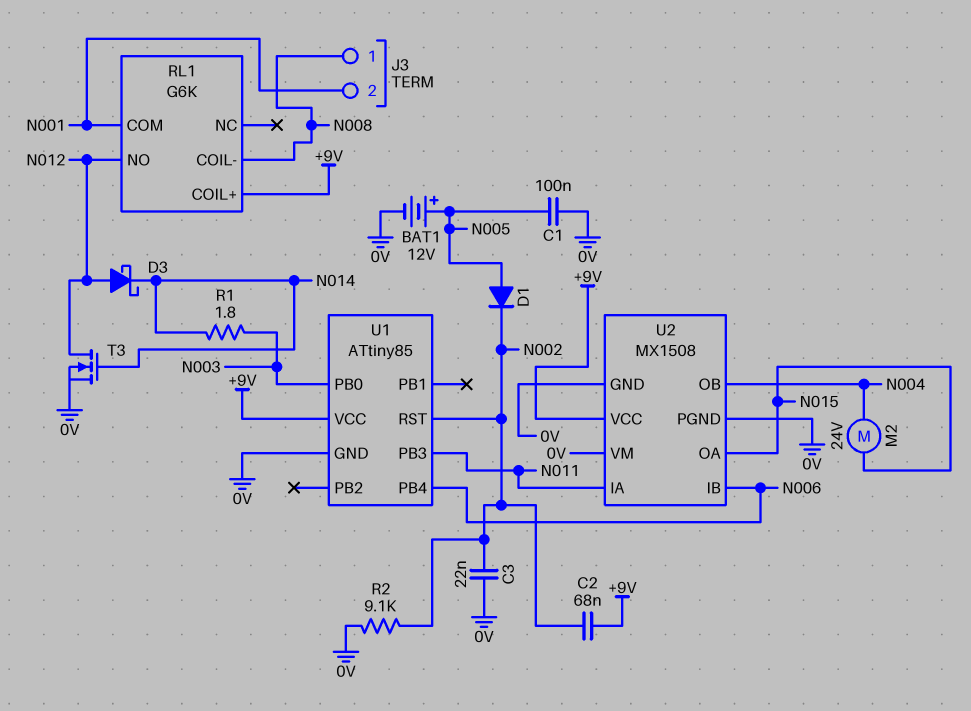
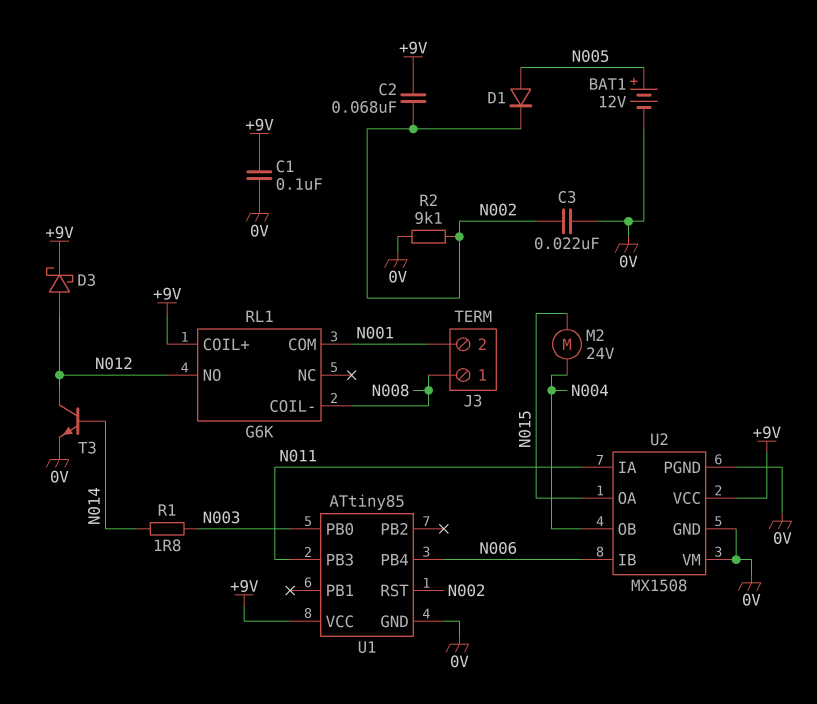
C1: 100nF (0V, N005) -> 100nF (+9V, 0V)
D3: schottky (A N012, K N014) -> schottky (A N012, K +9V)
T3: NMOS (G N014, D N012, S 0V) -> NPN (B N014, C N012, E 0V)

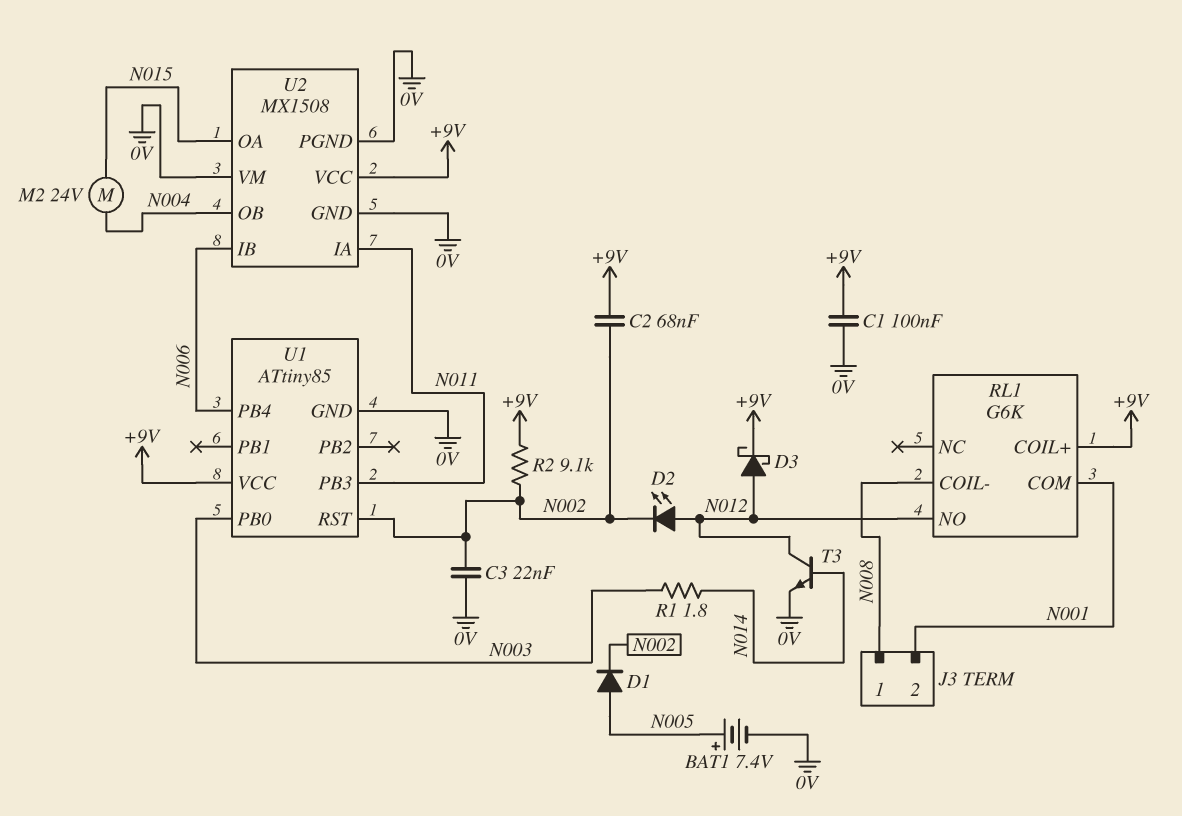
BAT1: 12V (plus N005, minus 0V) -> 7.4V (plus N005, minus 0V)
D2: none -> LED (A N012, K N002)
R2: 9.1k (0V, N002) -> 9.1k (+9V, N002)

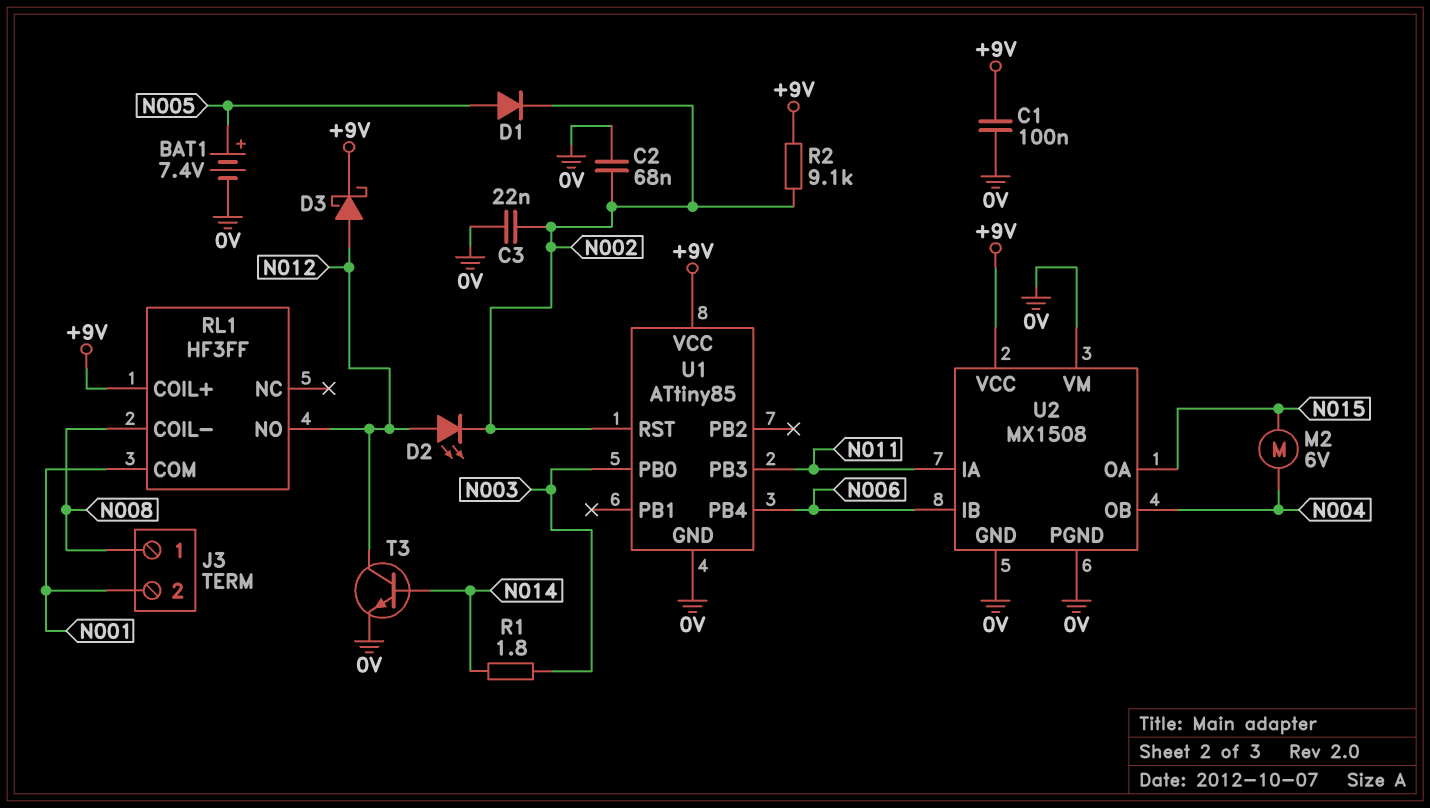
C2: 68nF (+9V, N002) -> 68nF (0V, N002)
M2: motor 24V (N004, N015) -> motor 6V (N004, N015)
RL1: G6K -> HF3FF

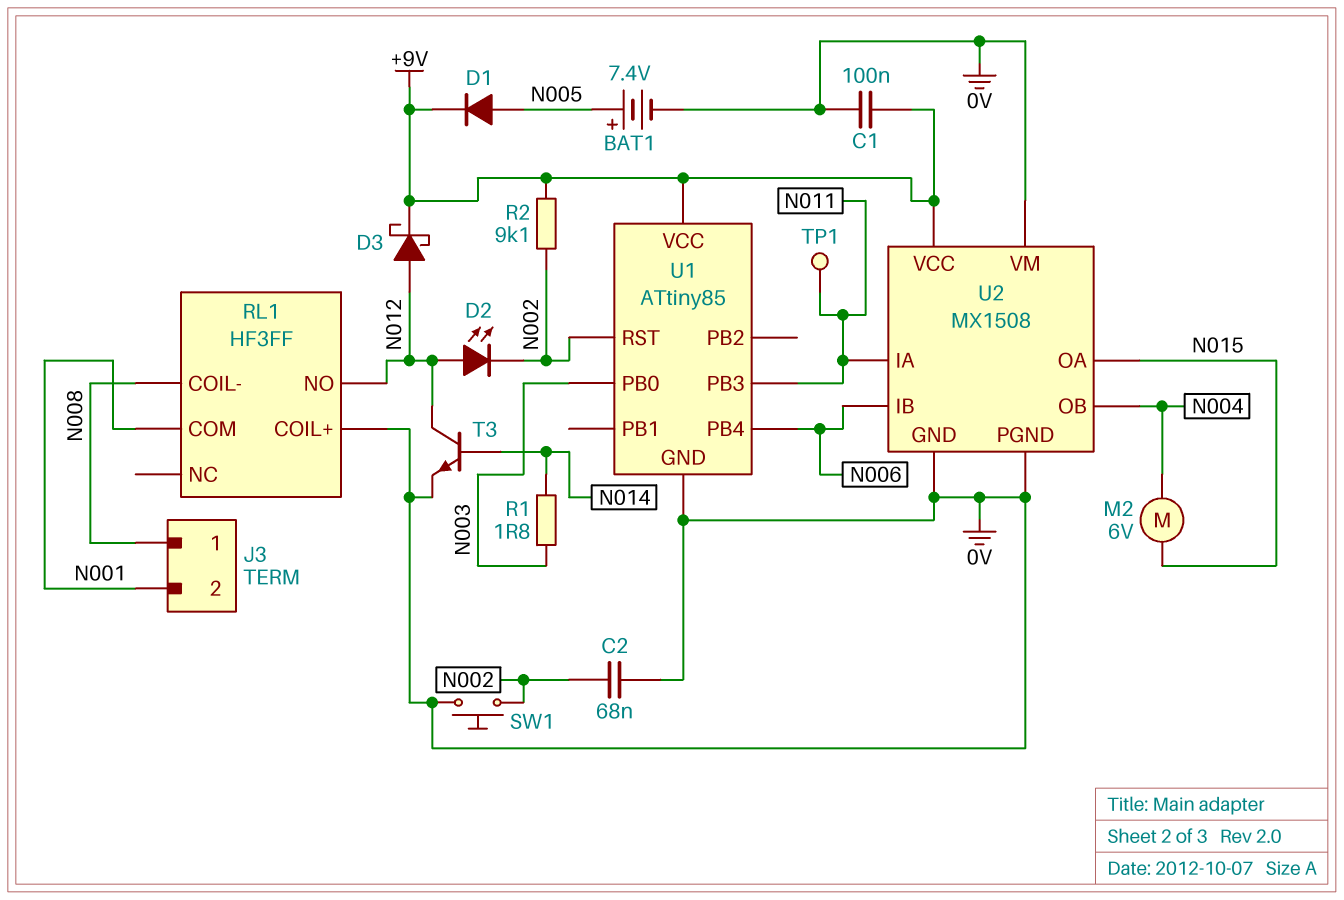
C3: 22nF (0V, N002) -> none
D1: diode (A N005, K N002) -> diode (A N005, K +9V)
RL1 pin COIL+: +9V -> 0V
SW1: none -> button (0V, N002)
TP1: none -> test point (N011)

